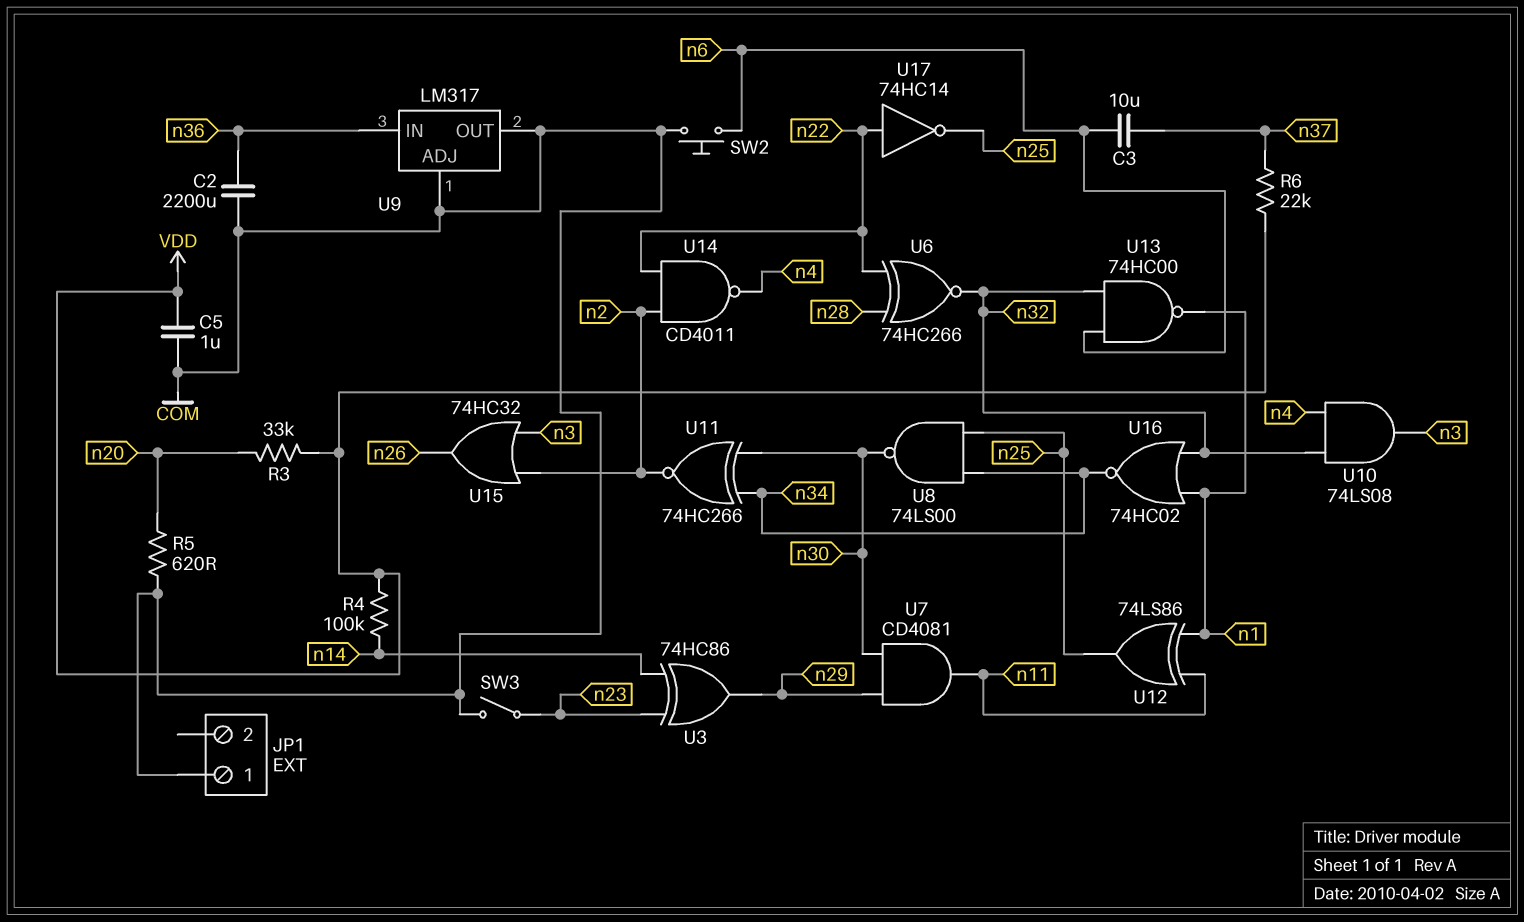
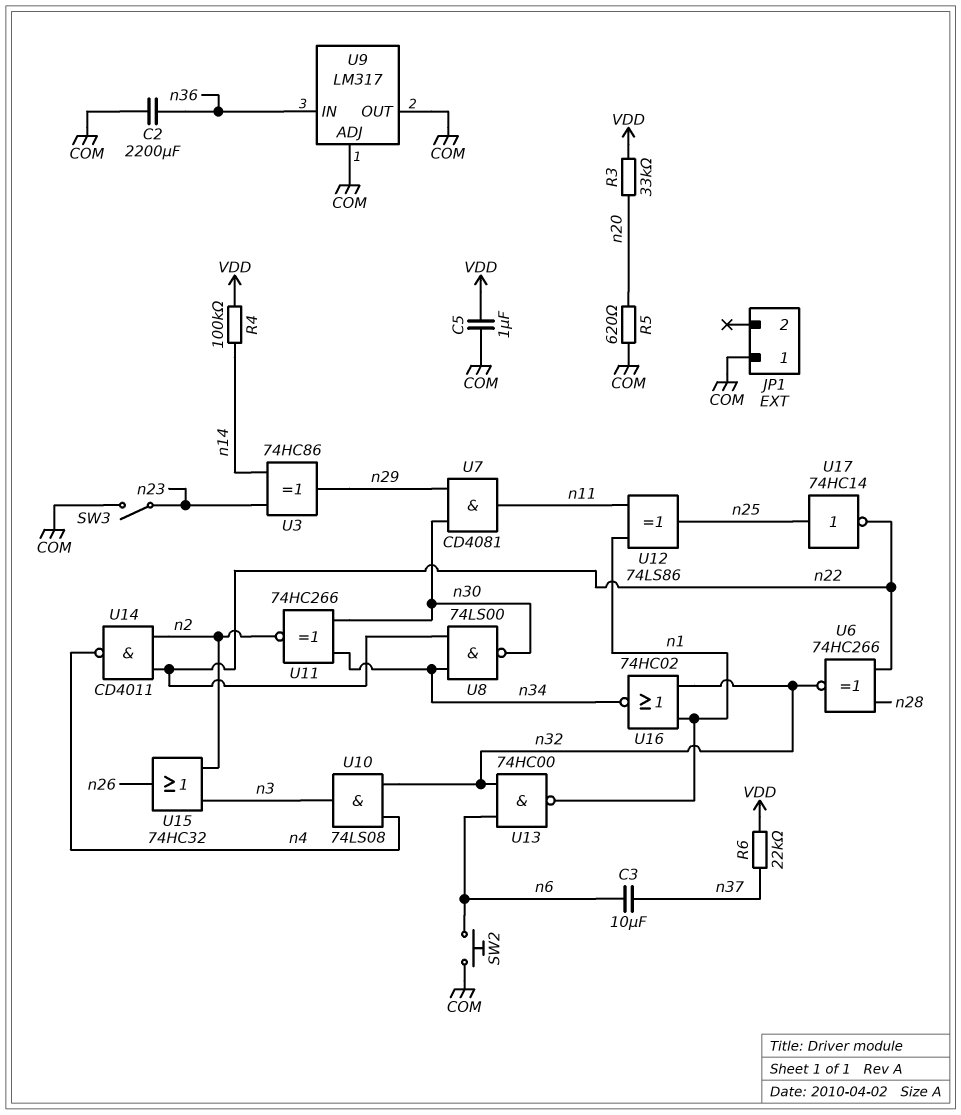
U8: NAND 74LS00 (in n25, in n34, out n30) -> NAND 74LS00 (in n22, in n34, out n30)
U17: NOT 74HC14 (in n22, out n25) -> NOT 74HC14 (in n25, out n22)

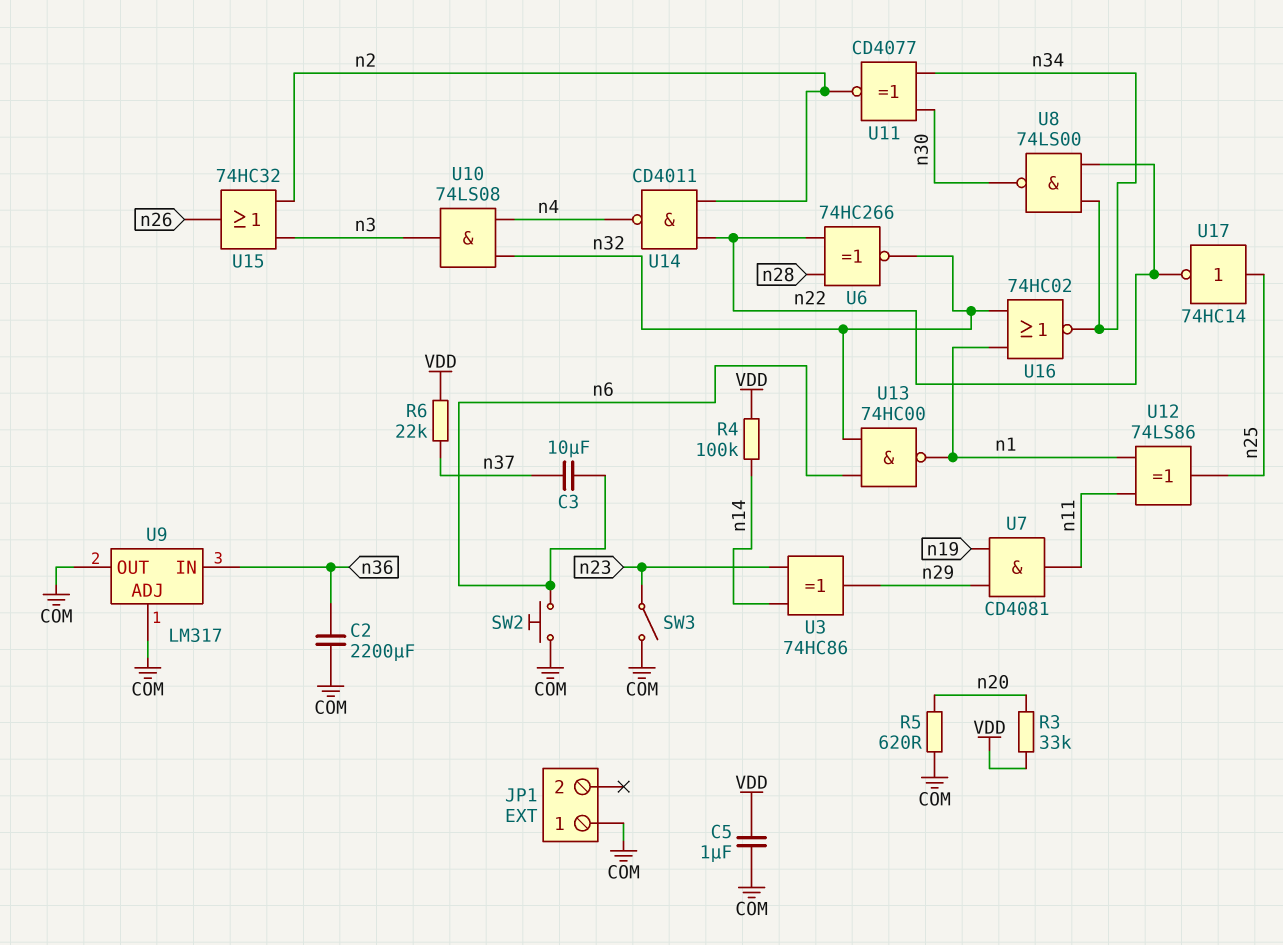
U7: AND CD4081 (in n29, in n30, out n11) -> AND CD4081 (in n19, in n29, out n11)
U11: XNOR 74HC266 (in n30, in n34, out n2) -> XNOR CD4077 (in n30, in n34, out n2)

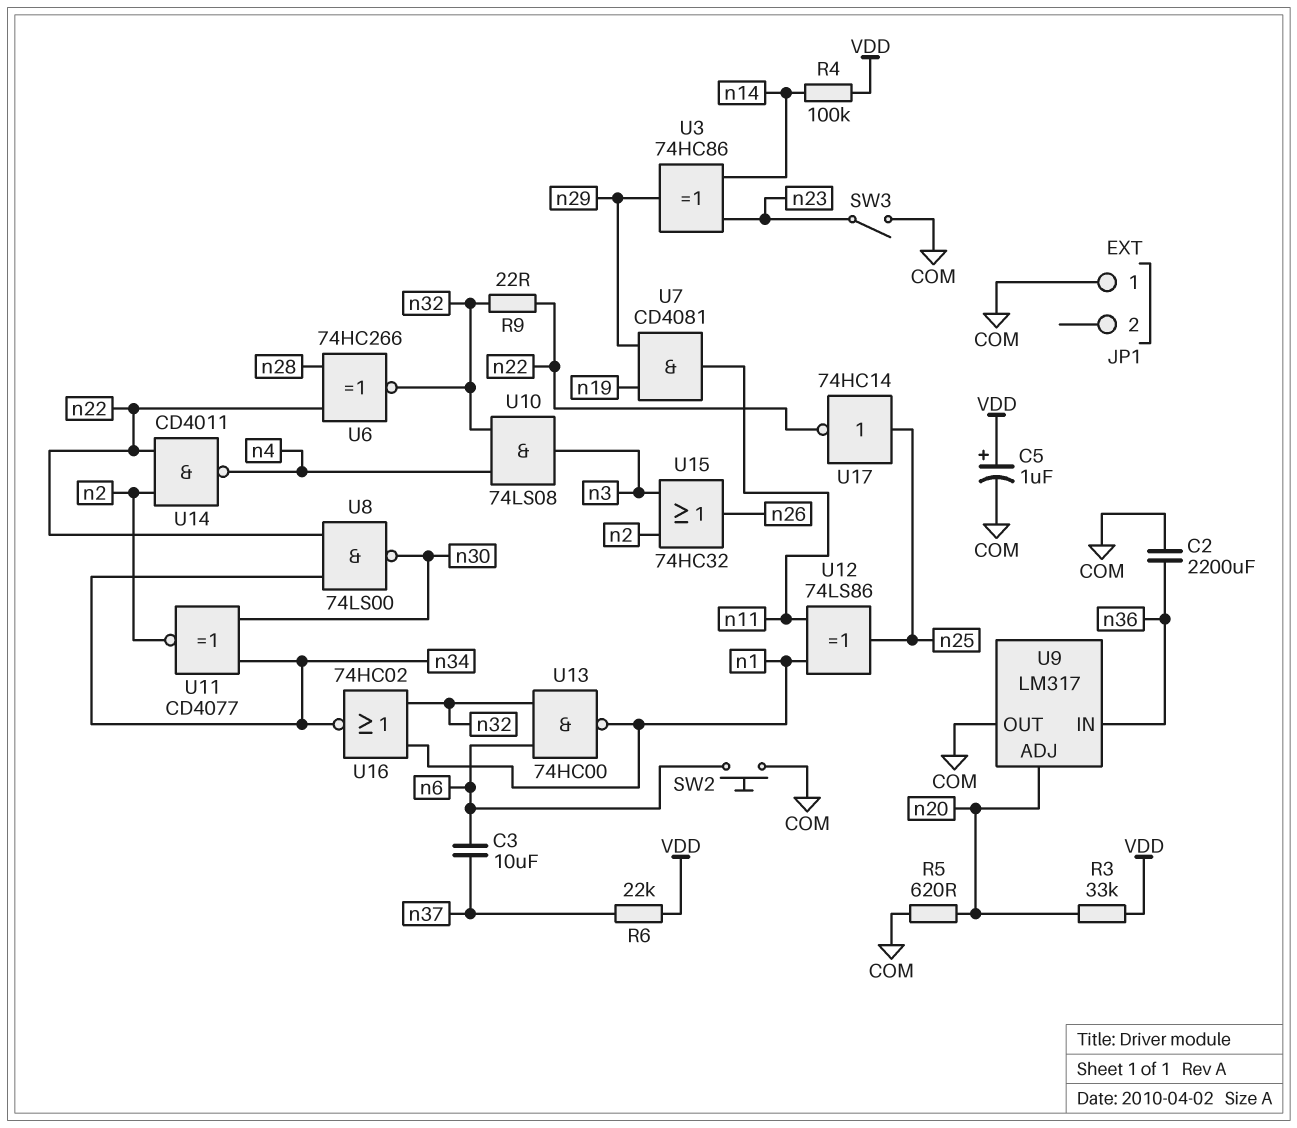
C5: 1uF (COM, VDD) -> 1uF (plus VDD, minus COM)
R9: none -> 22 (n22, n32)
U9 pin ADJ: COM -> n20

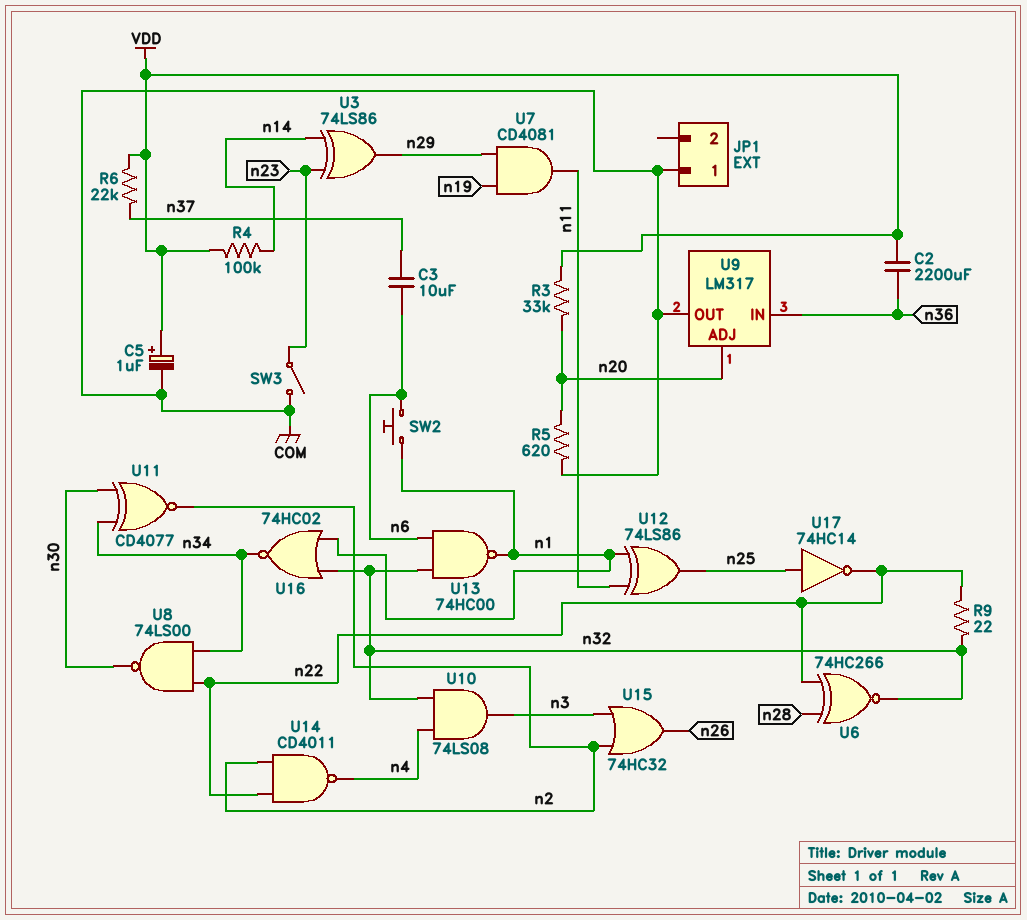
C2: 2200uF (COM, n36) -> 2200uF (VDD, n36)
SW2: button (COM, n6) -> button (n1, n6)
U3: XOR 74HC86 (in n14, in n23, out n29) -> XOR 74LS86 (in n14, in n23, out n29)

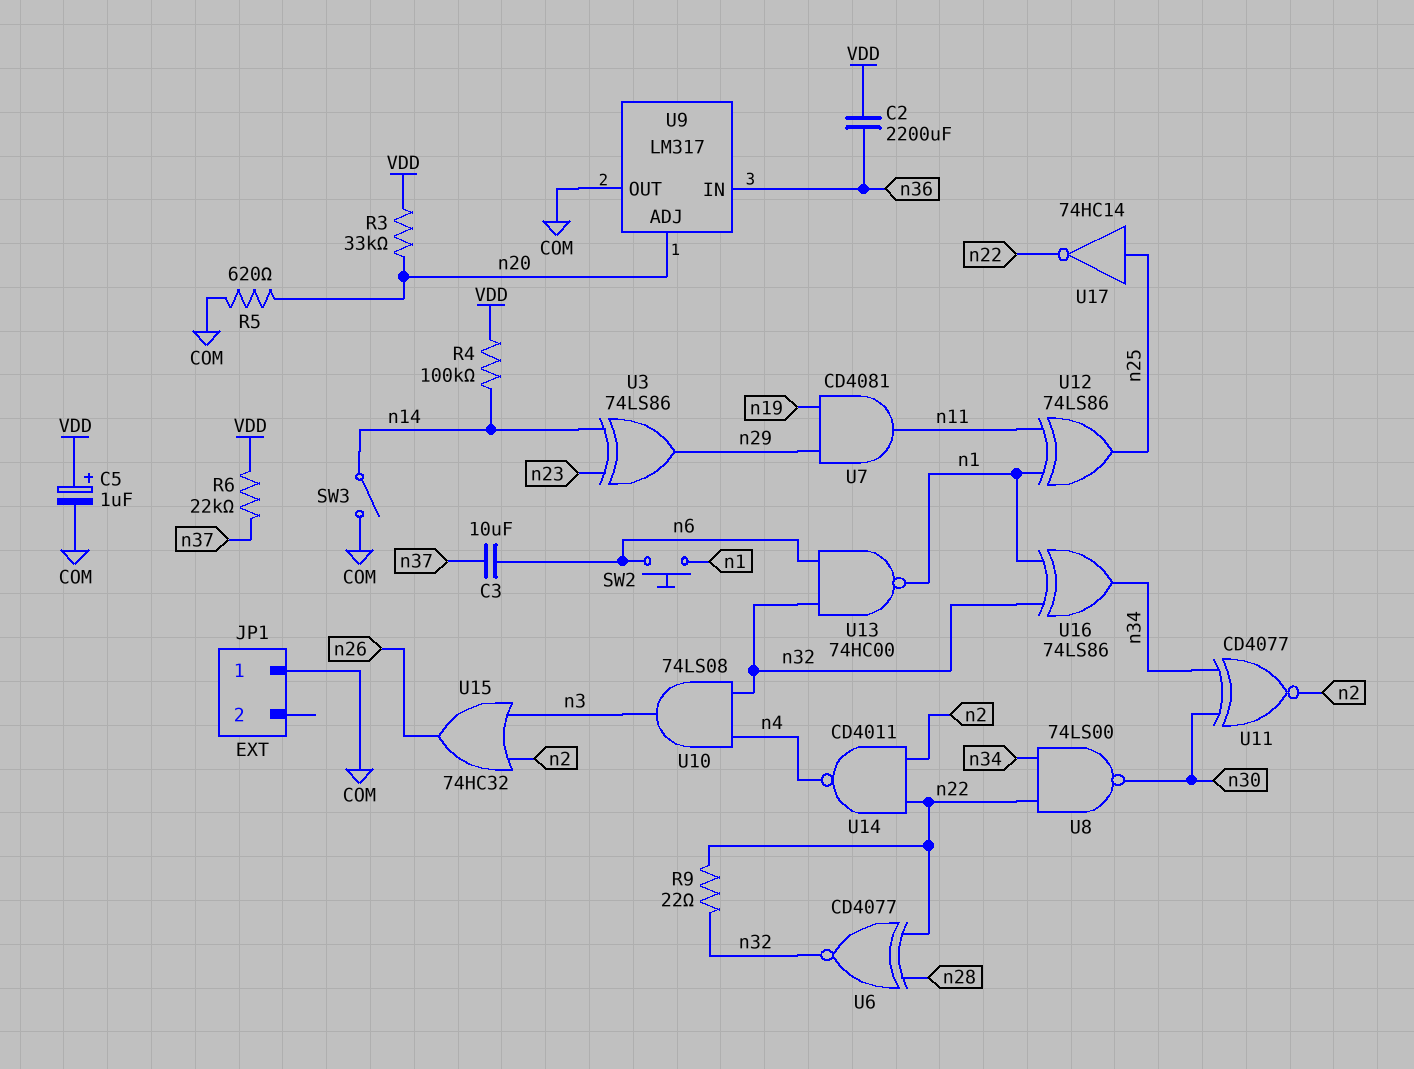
SW3: switch (COM, n23) -> switch (COM, n14)
U6: XNOR 74HC266 (in n22, in n28, out n32) -> XNOR CD4077 (in n22, in n28, out n32)
U16: NOR 74HC02 (in n1, in n32, out n34) -> XOR 74LS86 (in n1, in n32, out n34)

